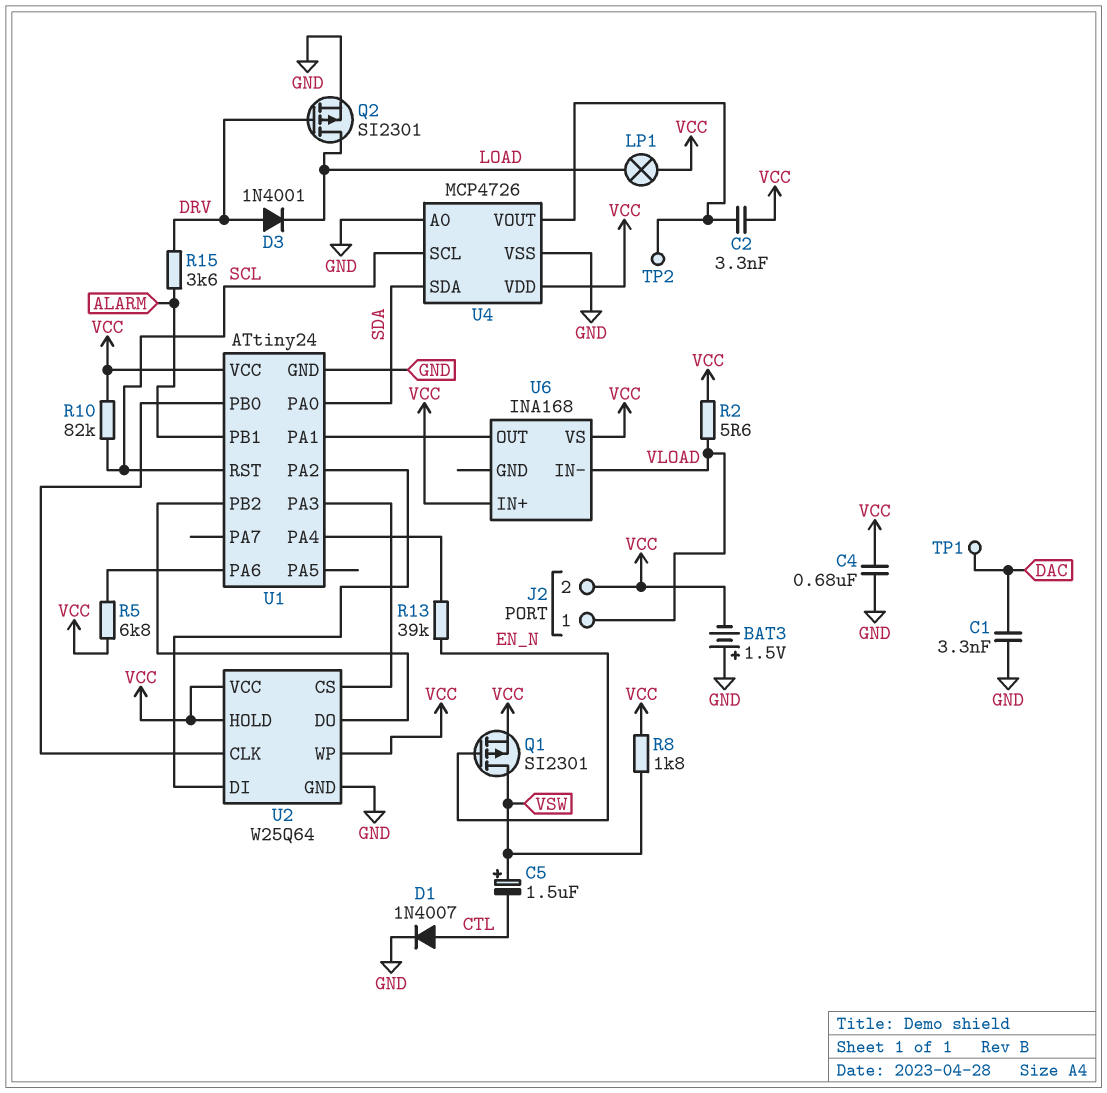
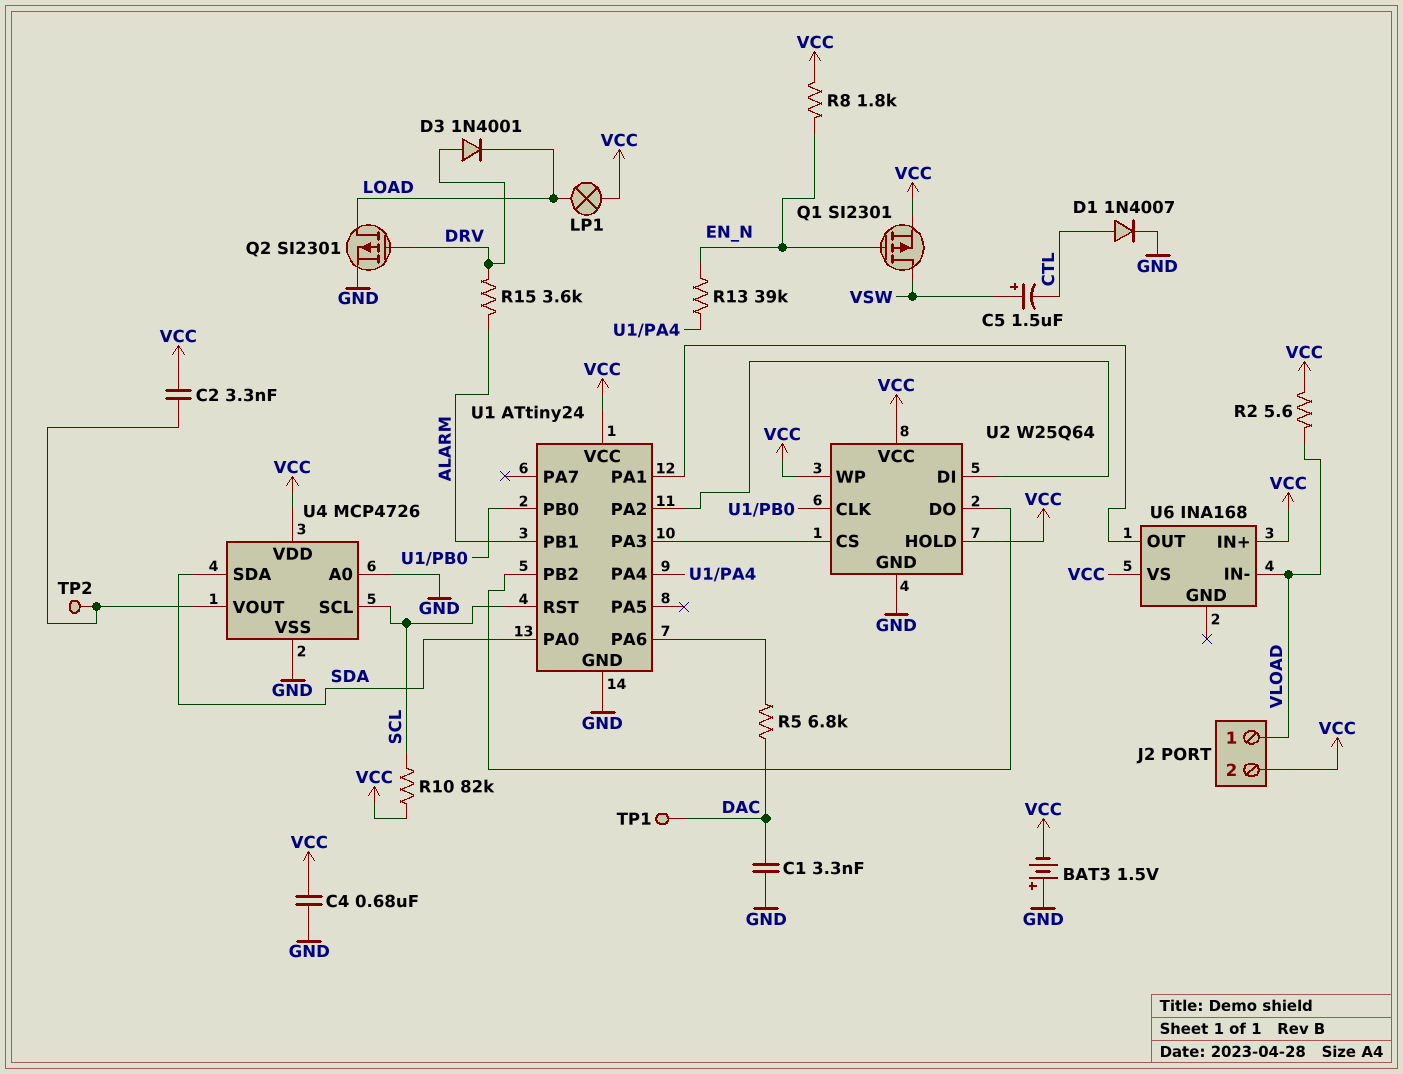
R5: 6.8k (U1/PA6, VCC) -> 6.8k (DAC, U1/PA6)
R8: 1.8k (VCC, VSW) -> 1.8k (EN_N, VCC)

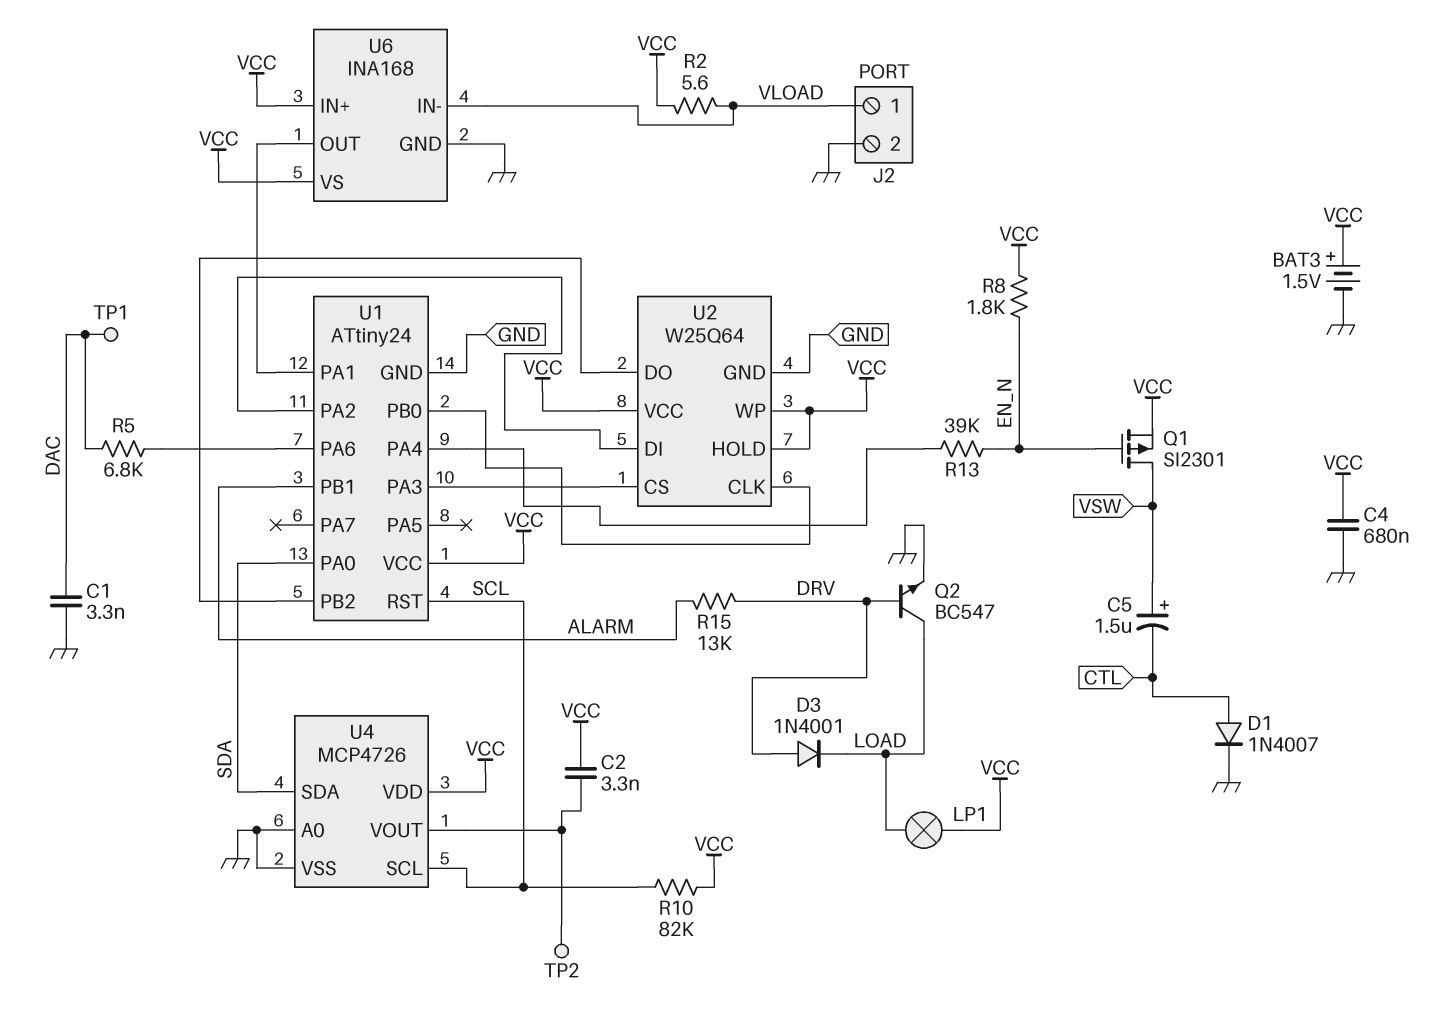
BAT3: 1.5V (plus GND, minus VCC) -> 1.5V (plus VCC, minus GND)
J2 pin 2: VCC -> GND
Q2: PMOS SI2301 (G DRV, D LOAD, S GND) -> NPN BC547 (B DRV, C LOAD, E GND)
R15: 3.6k (ALARM, DRV) -> 13k (ALARM, DRV)
U6 pin GND: none -> GND

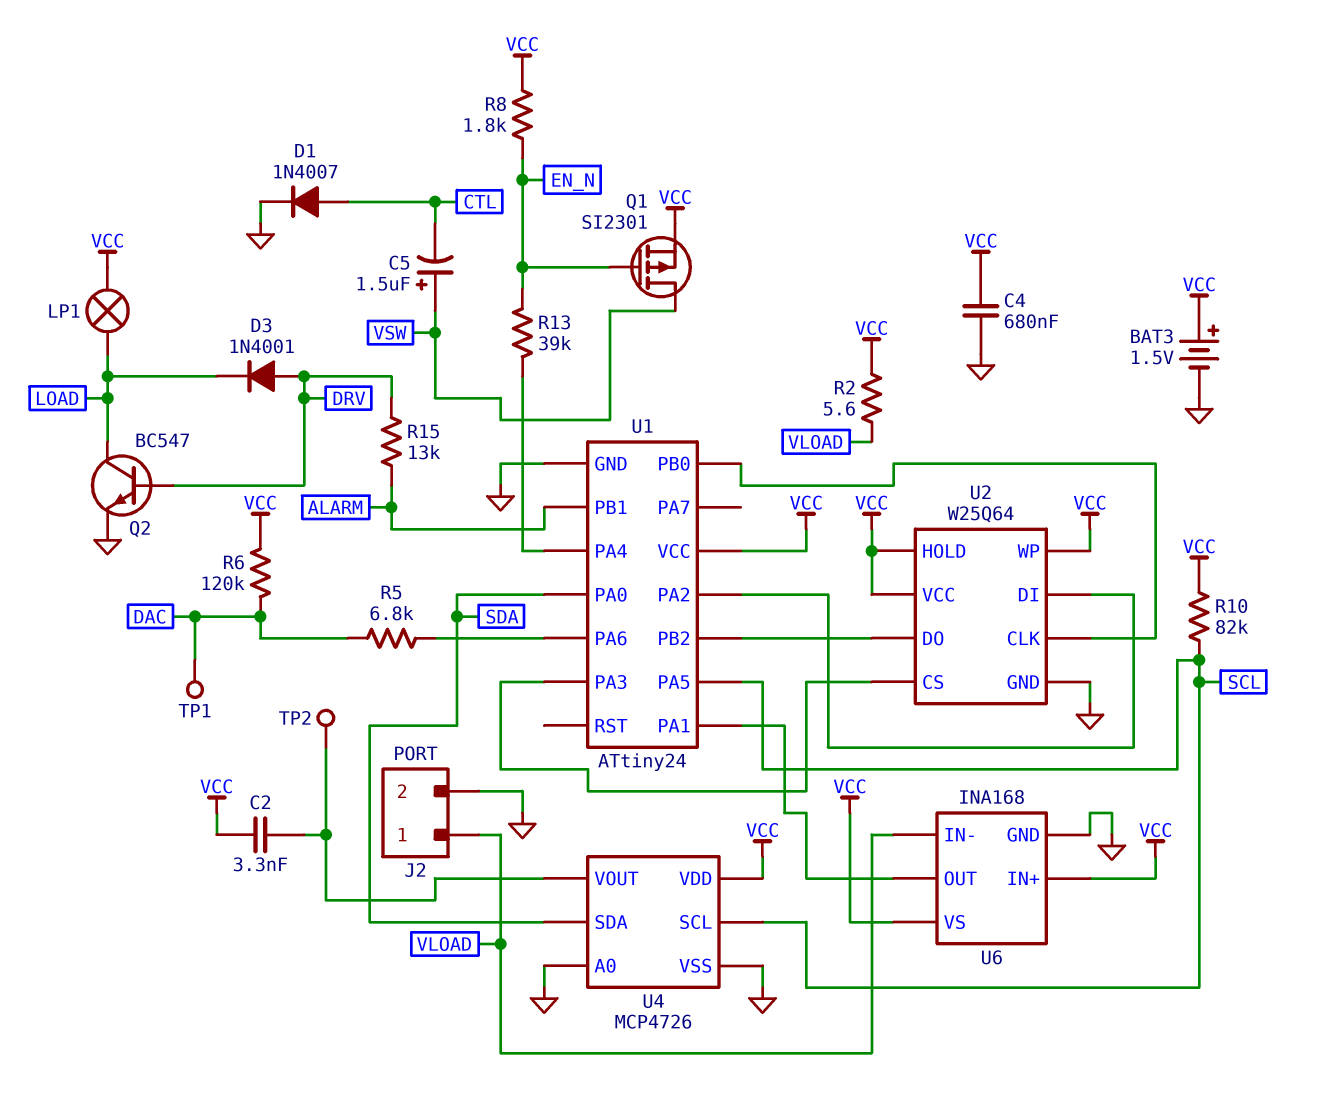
C1: 3.3nF (DAC, GND) -> none
R6: none -> 120k (DAC, VCC)
U1 pin PA5: none -> SCL
U1 pin RST: SCL -> none

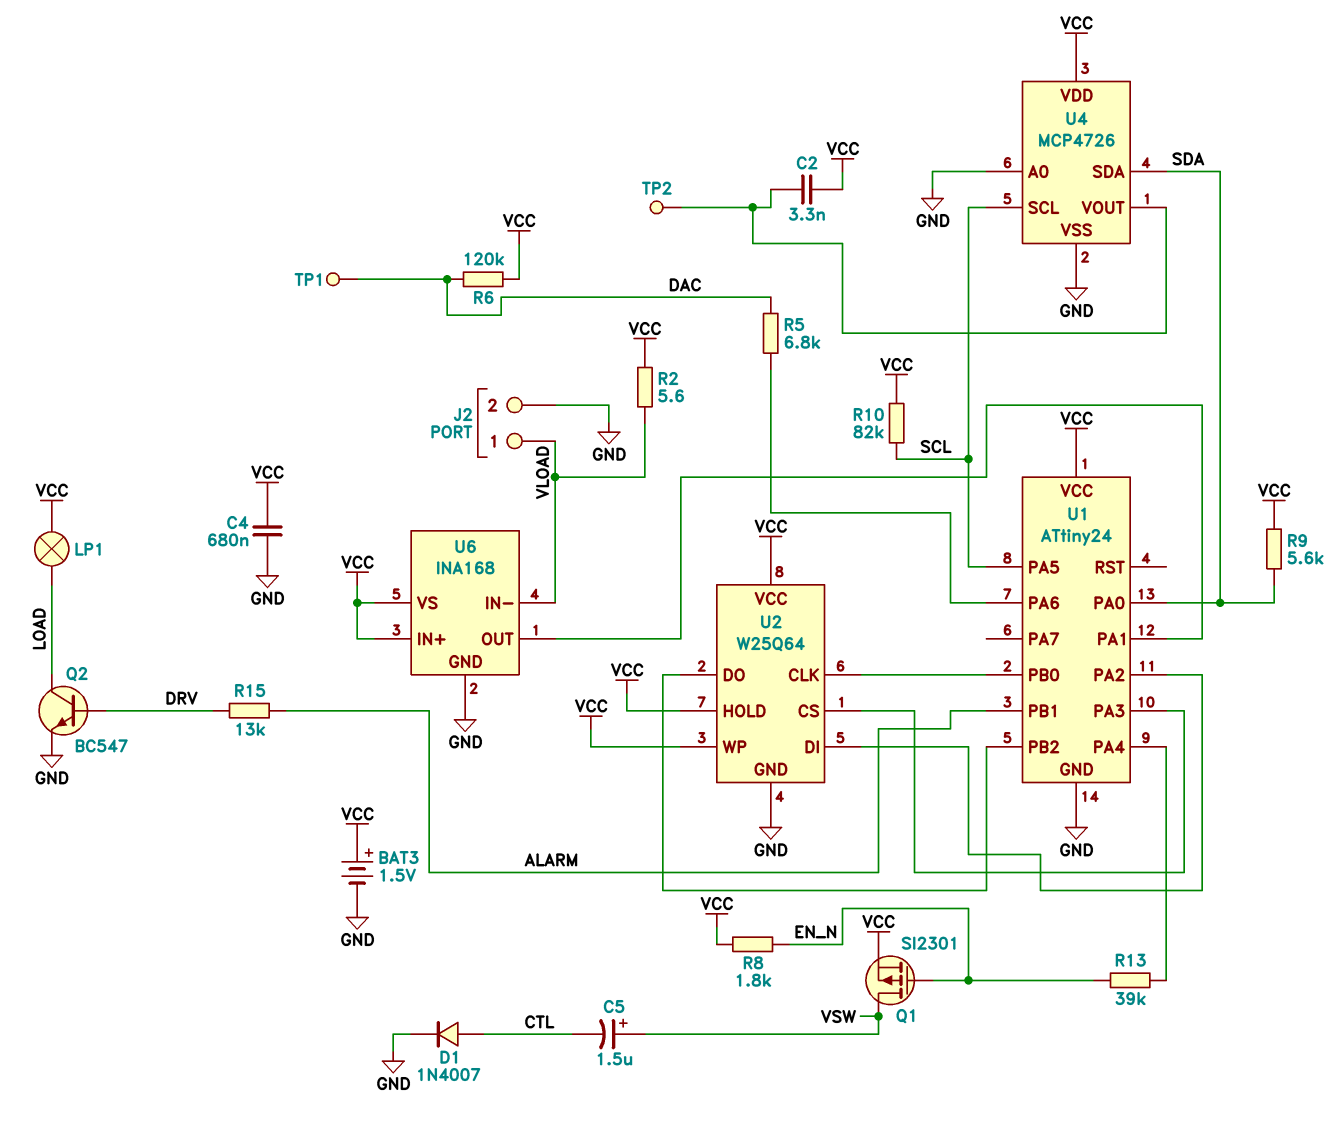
D3: diode 1N4001 (A DRV, K LOAD) -> none
R9: none -> 5.6k (SDA, VCC)

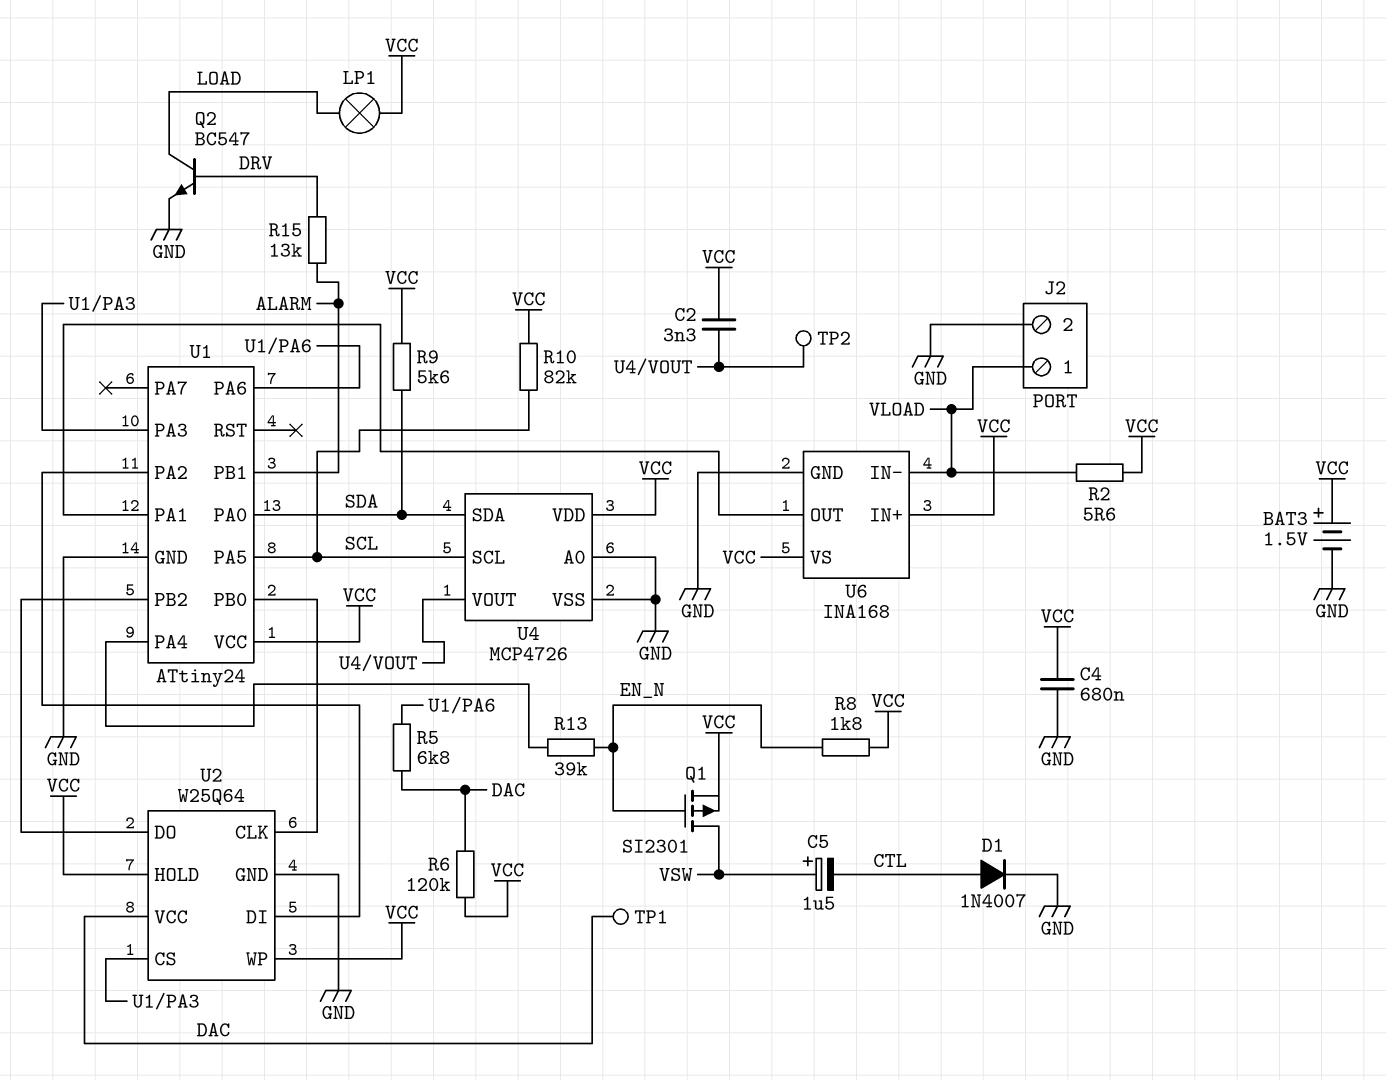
U2 pin VCC: VCC -> DAC

